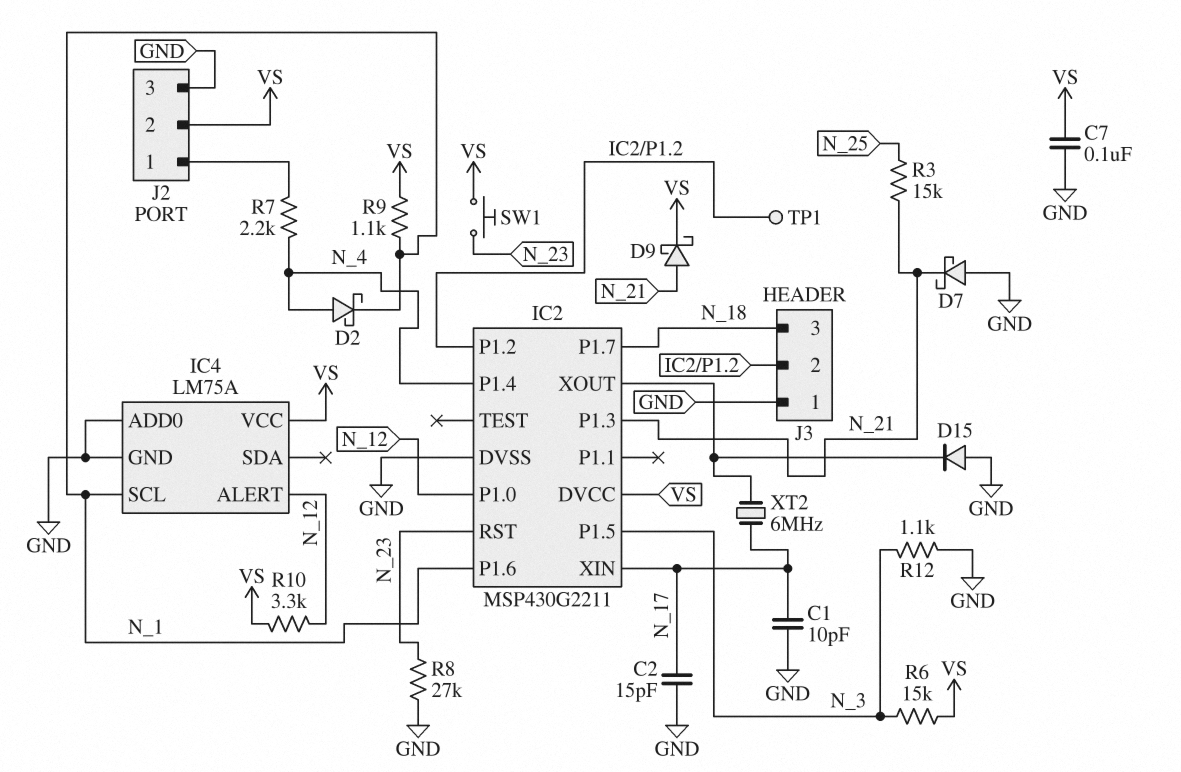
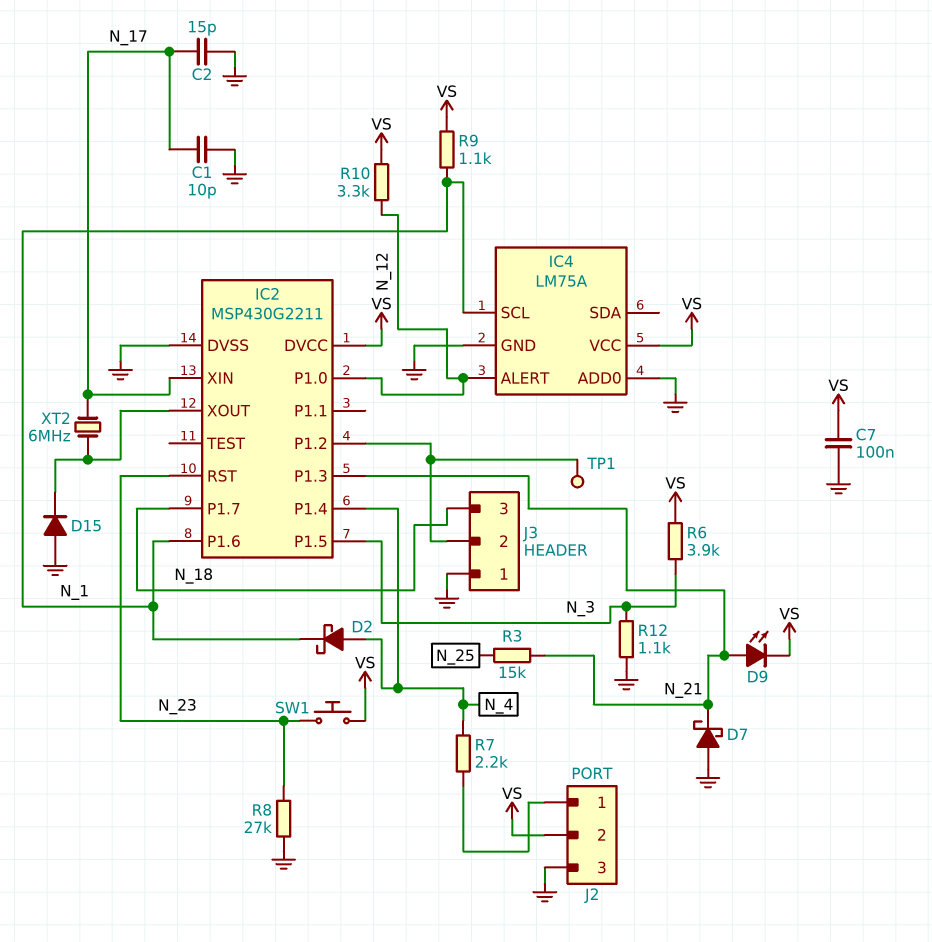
D9: schottky (A N_21, K VS) -> LED (A N_21, K VS)
R6: 15k (N_3, VS) -> 3.9k (N_3, VS)

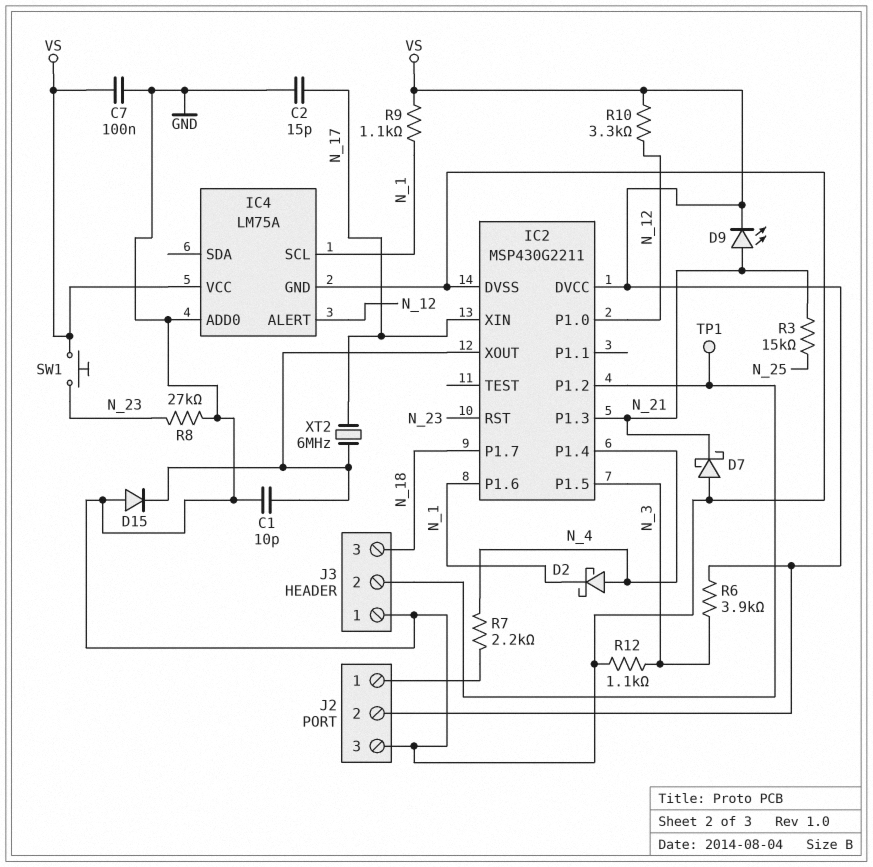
C1: 10pF (GND, N_17) -> 10pF (GND, IC2/XOUT)

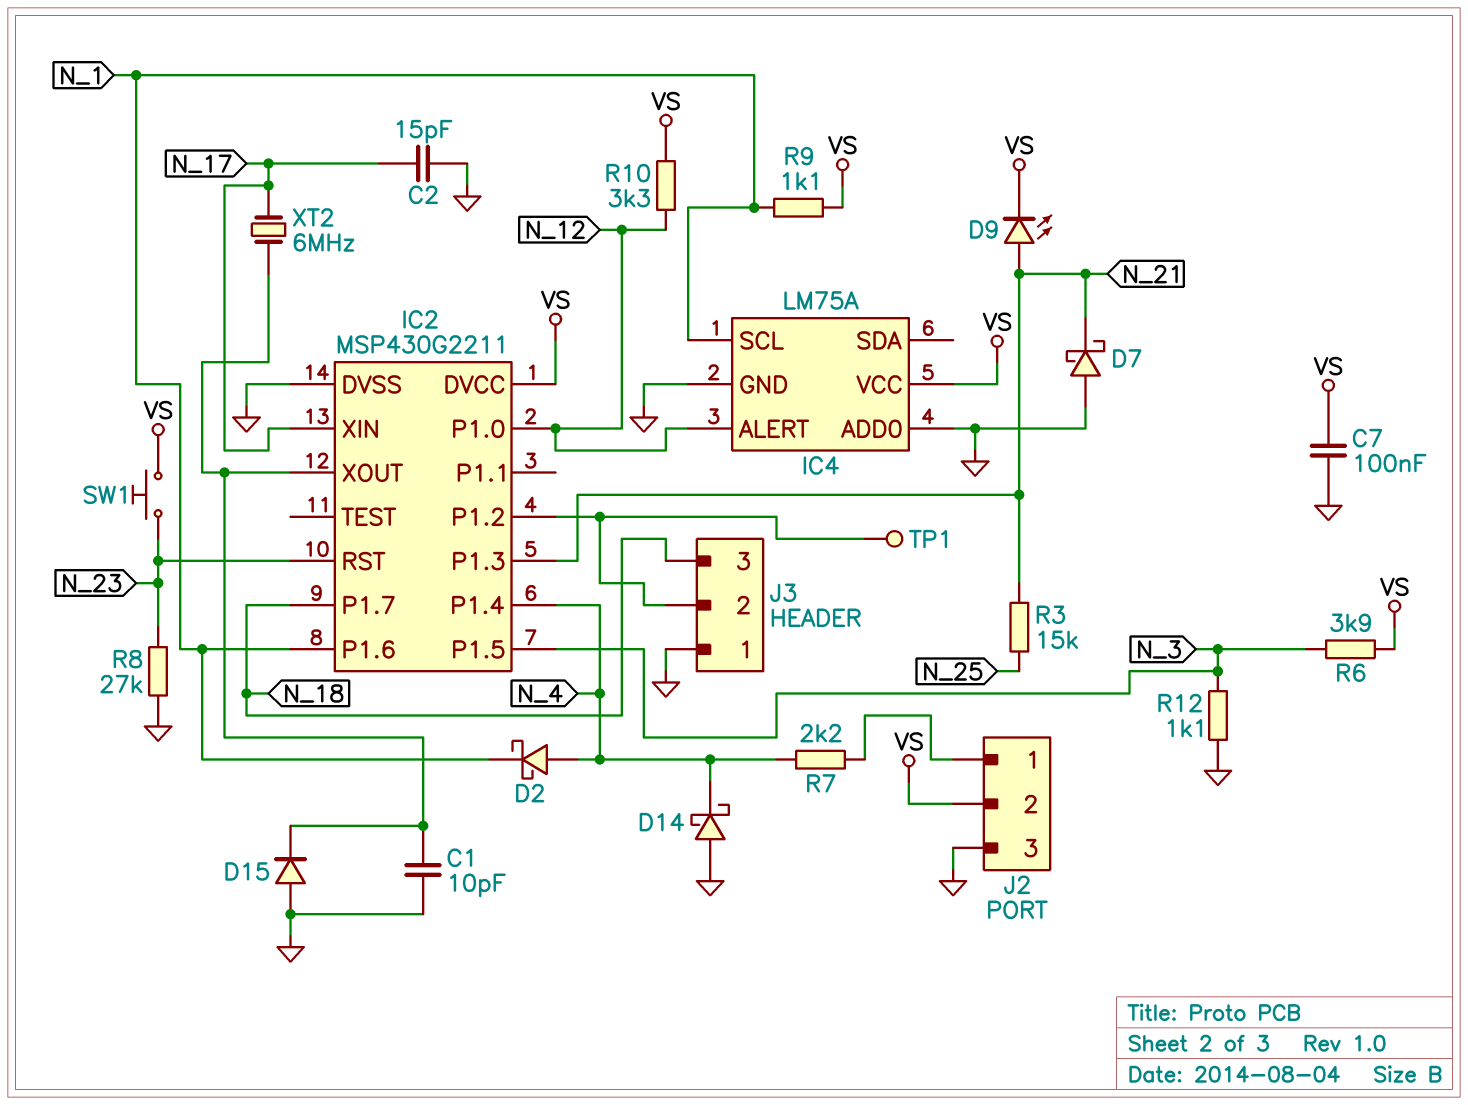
D14: none -> schottky (A GND, K N_4)

